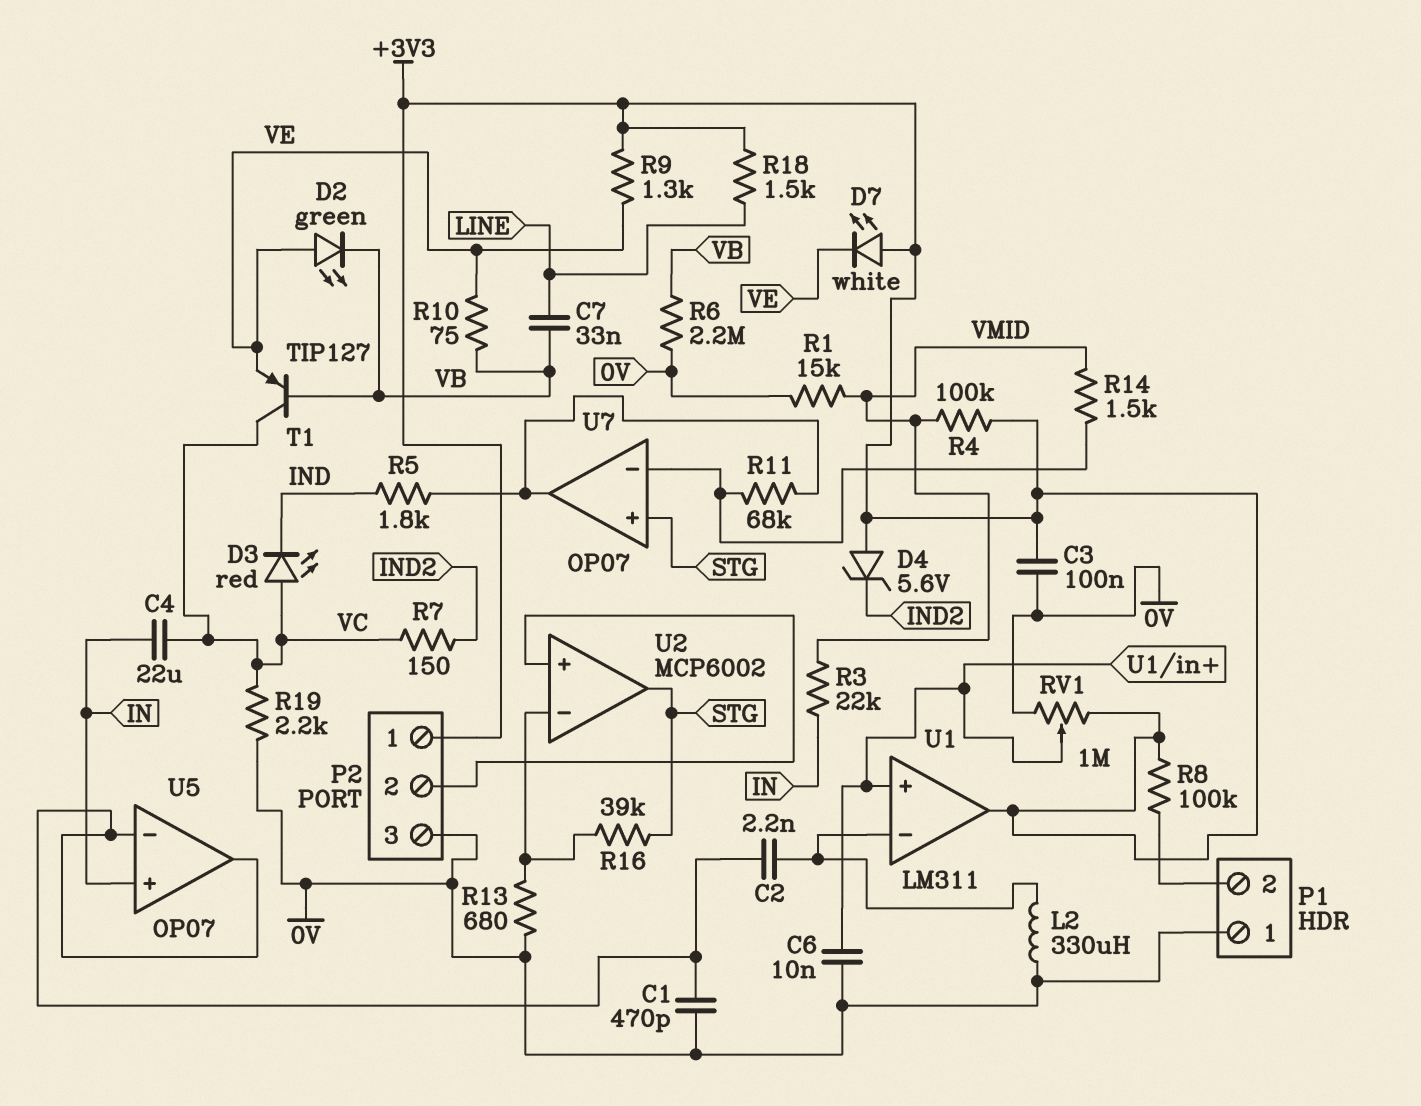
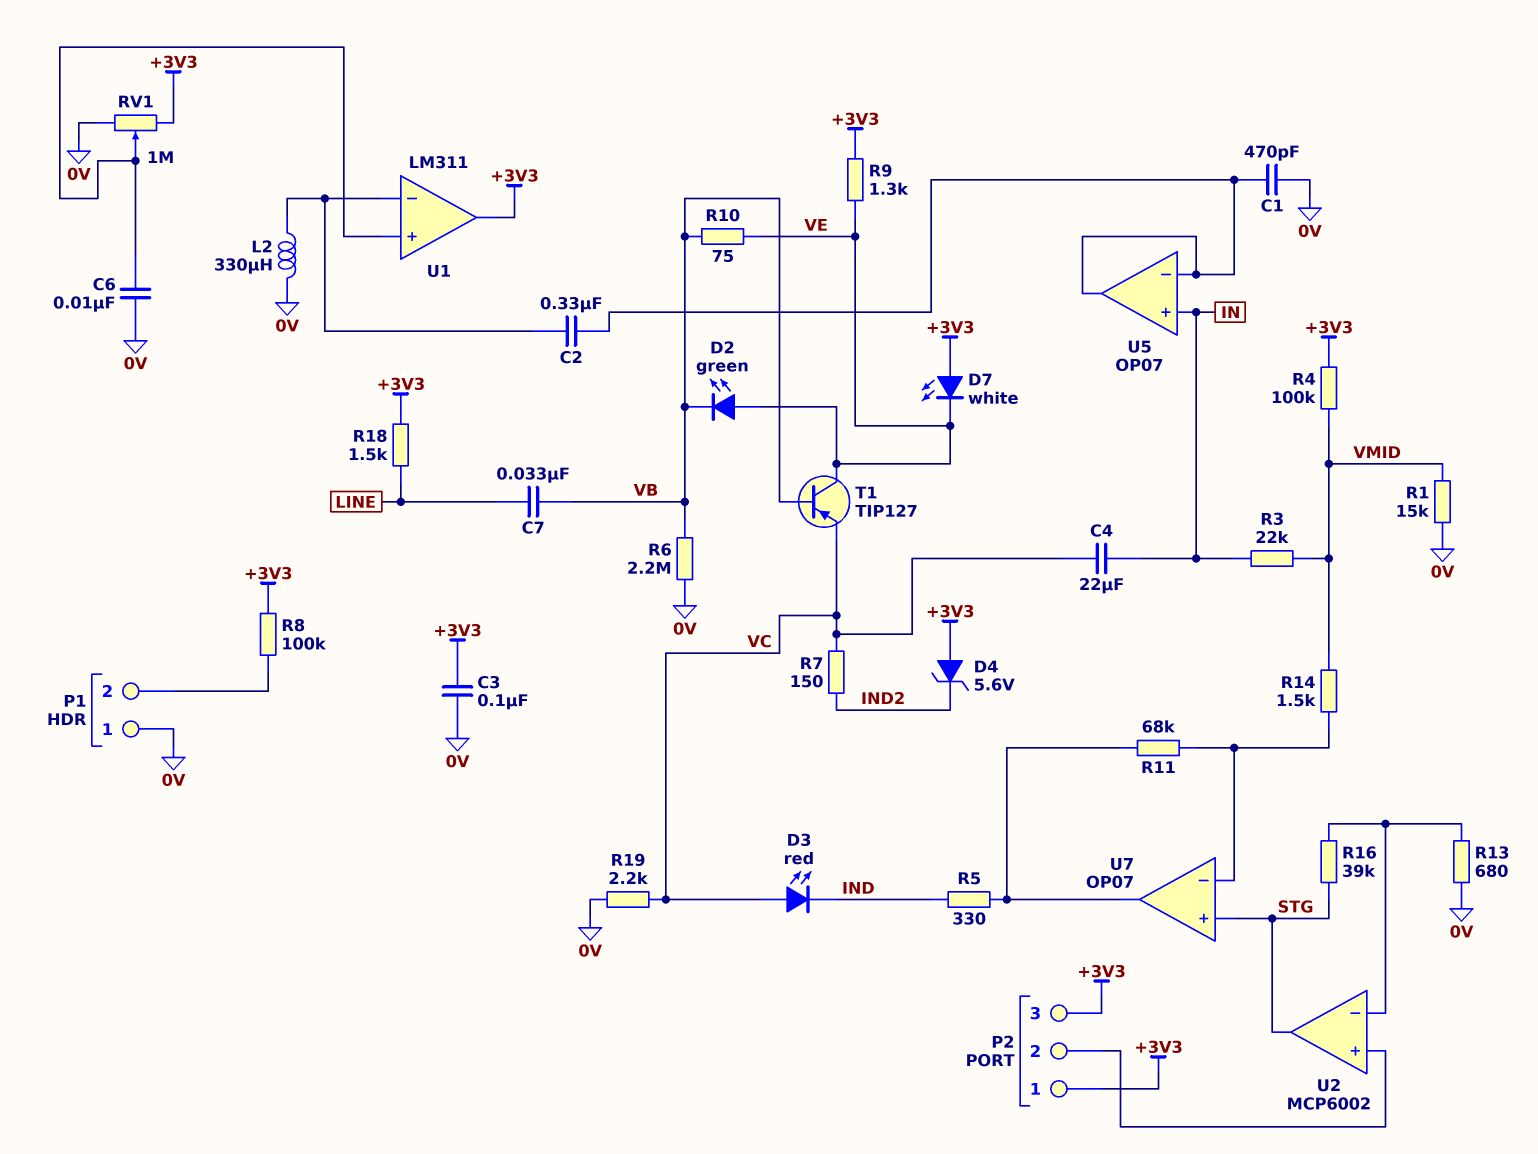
C2: 2.2nF (U1/in-, U5/in-) -> 330nF (U1/in-, U5/in-)
P2 pin 3: 0V -> +3V3
R5: 1.8k (IND, U7/out) -> 330 (IND, U7/out)
T1: PNP TIP127 (B VB, C VC, E VE) -> PNP TIP127 (B VB, C VE, E VC)

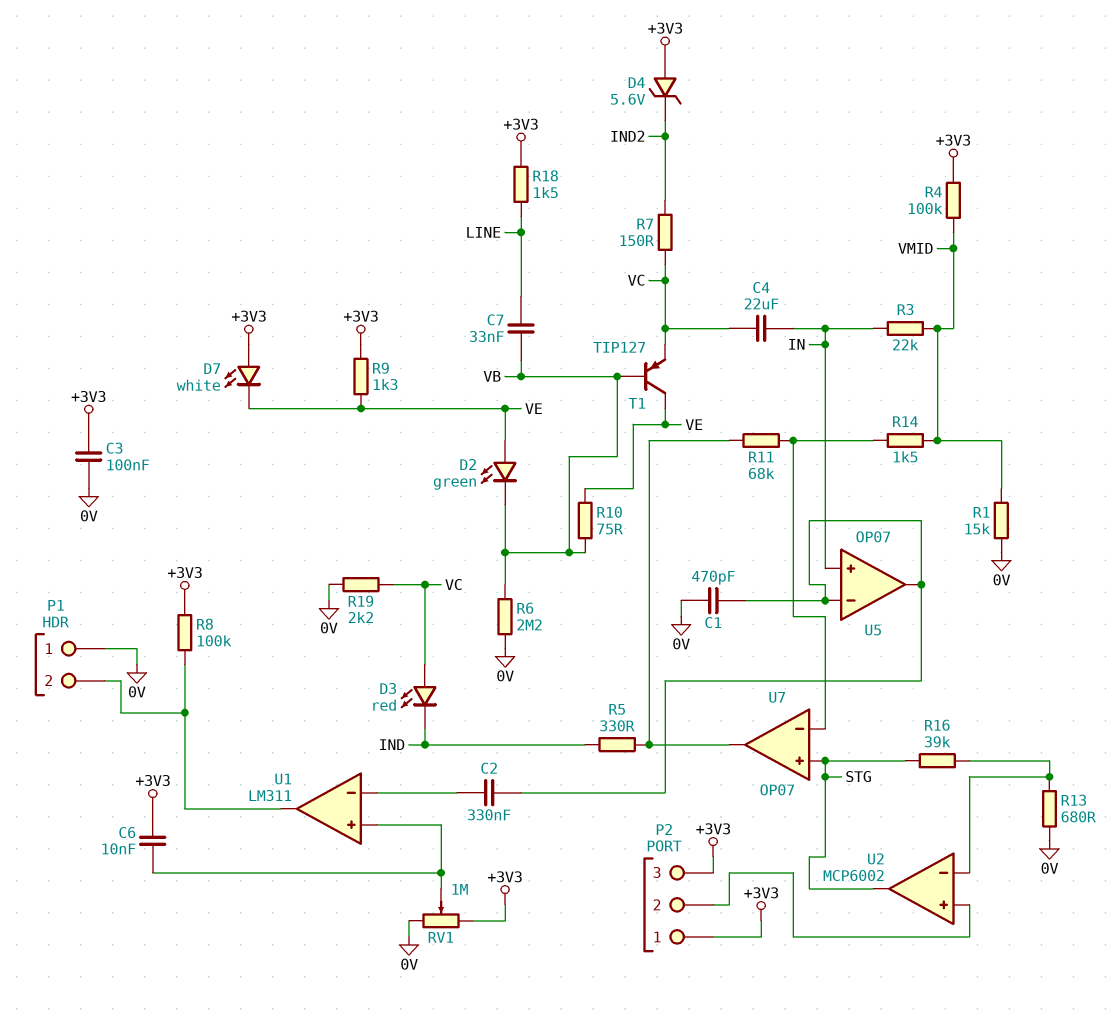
C6: 10nF (0V, U1/in+) -> 10nF (+3V3, U1/in+)
L2: 330uH (0V, U1/in-) -> none
U1 pin out: +3V3 -> P1/2

